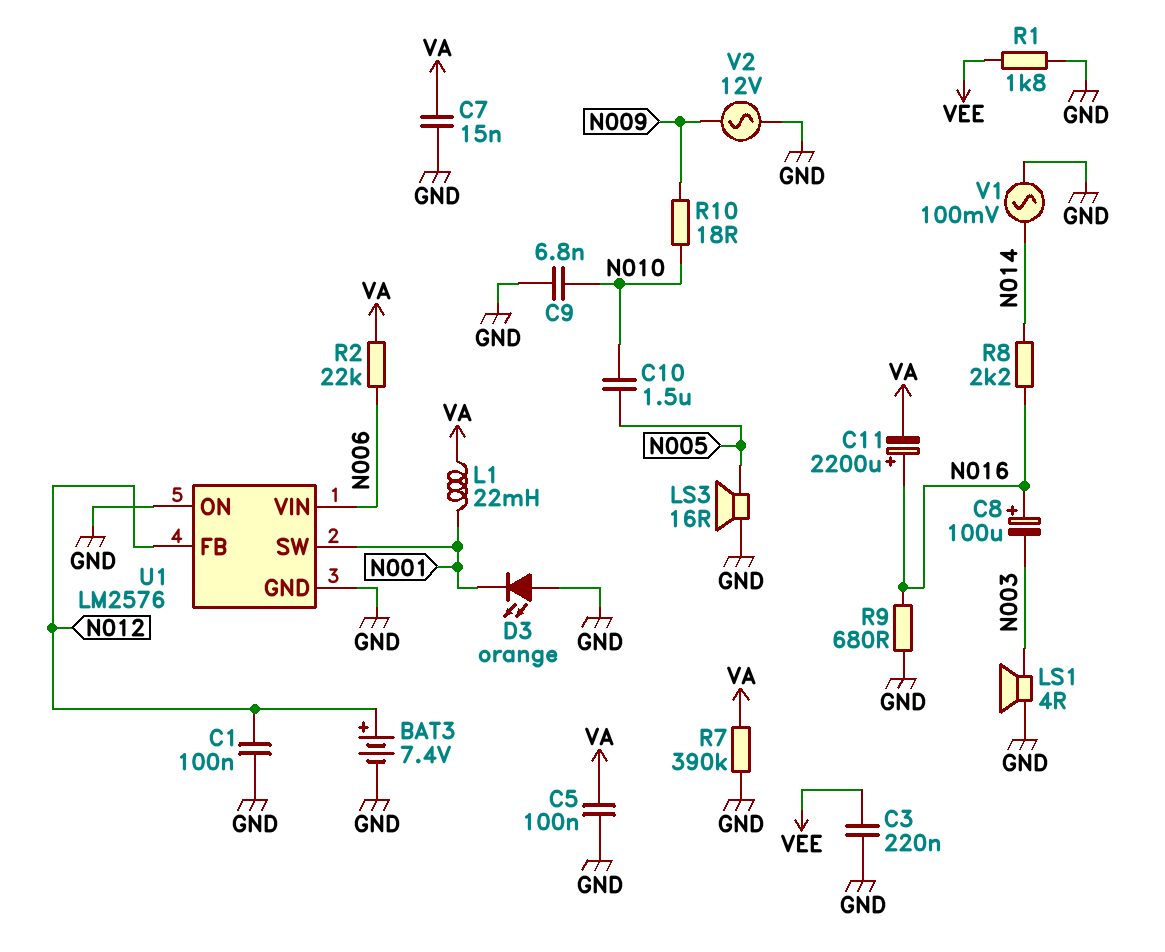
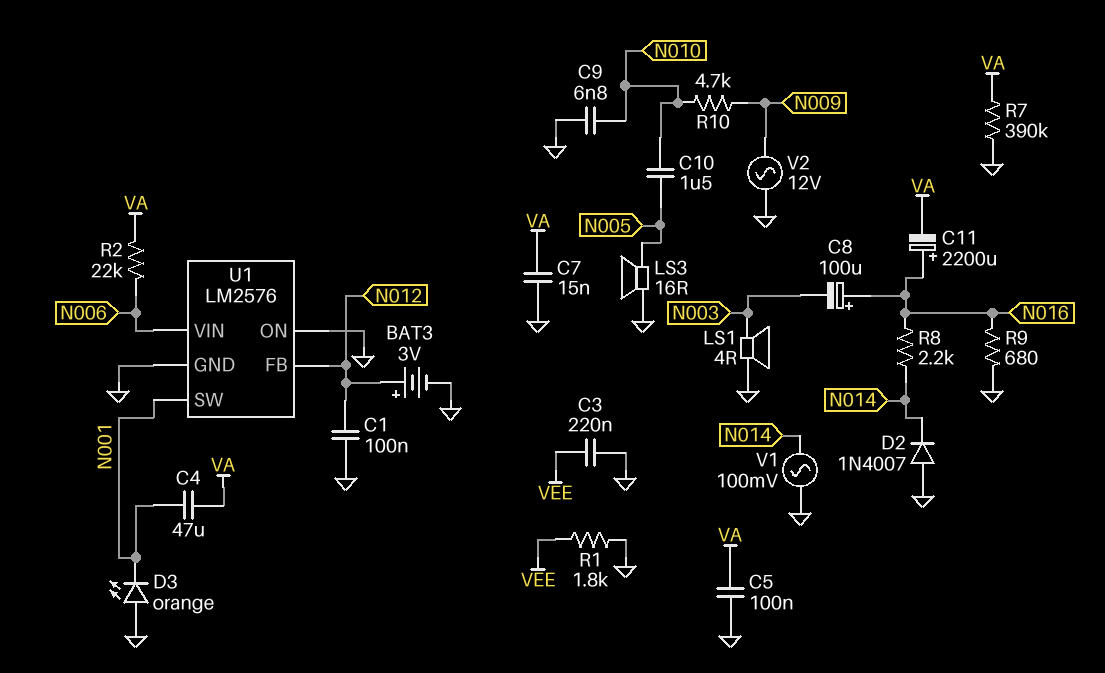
BAT3: 7.4V (plus N012, minus GND) -> 3V (plus N012, minus GND)
C4: none -> 47uF (N001, VA)
D2: none -> diode 1N4007 (A GND, K N014)
L1: 22mH (N001, VA) -> none
R10: 18 (N009, N010) -> 4.7k (N009, N010)

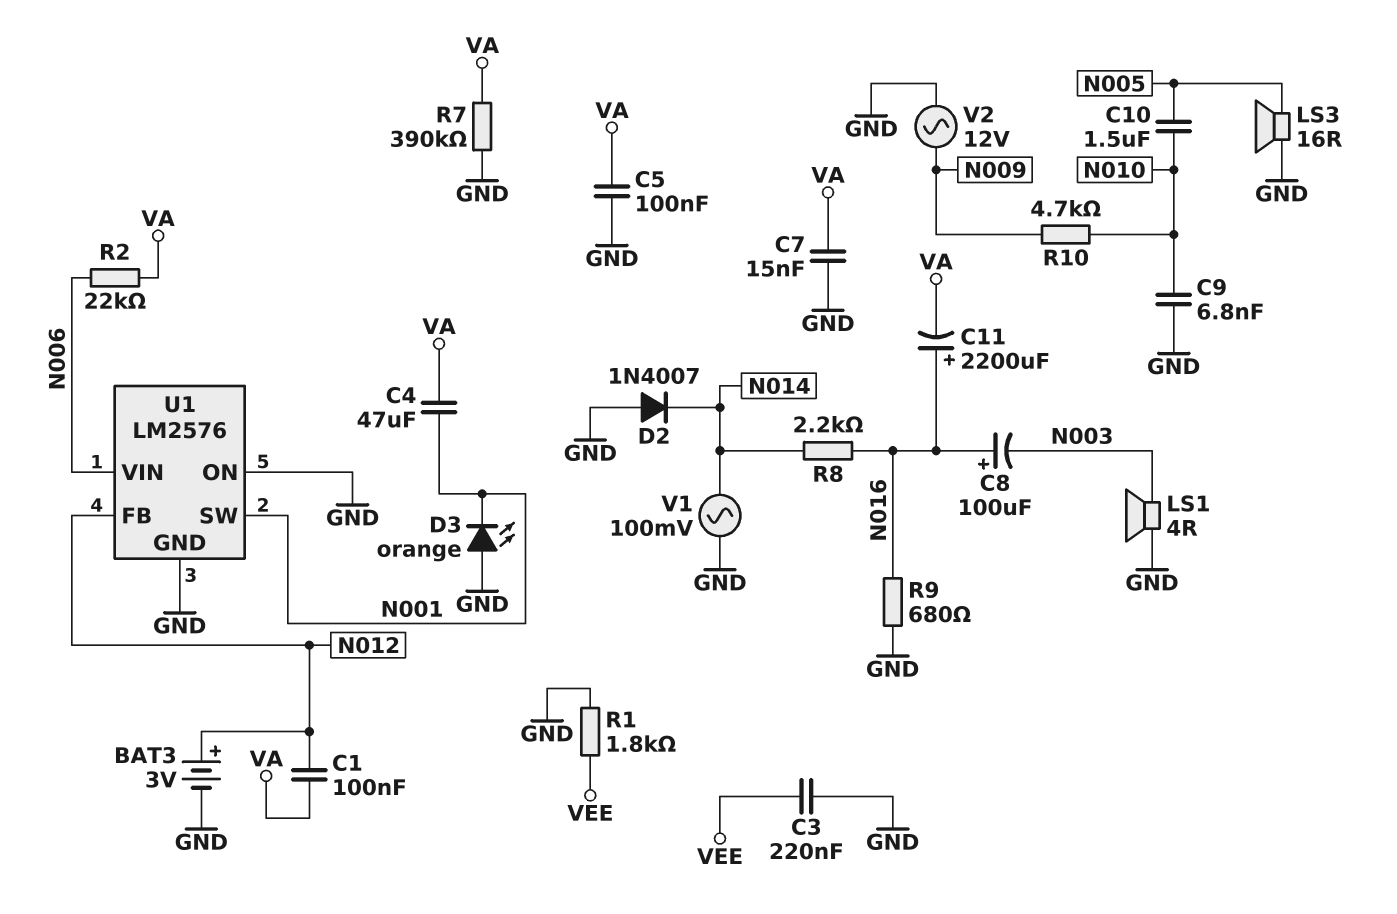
C1: 100nF (GND, N012) -> 100nF (N012, VA)

